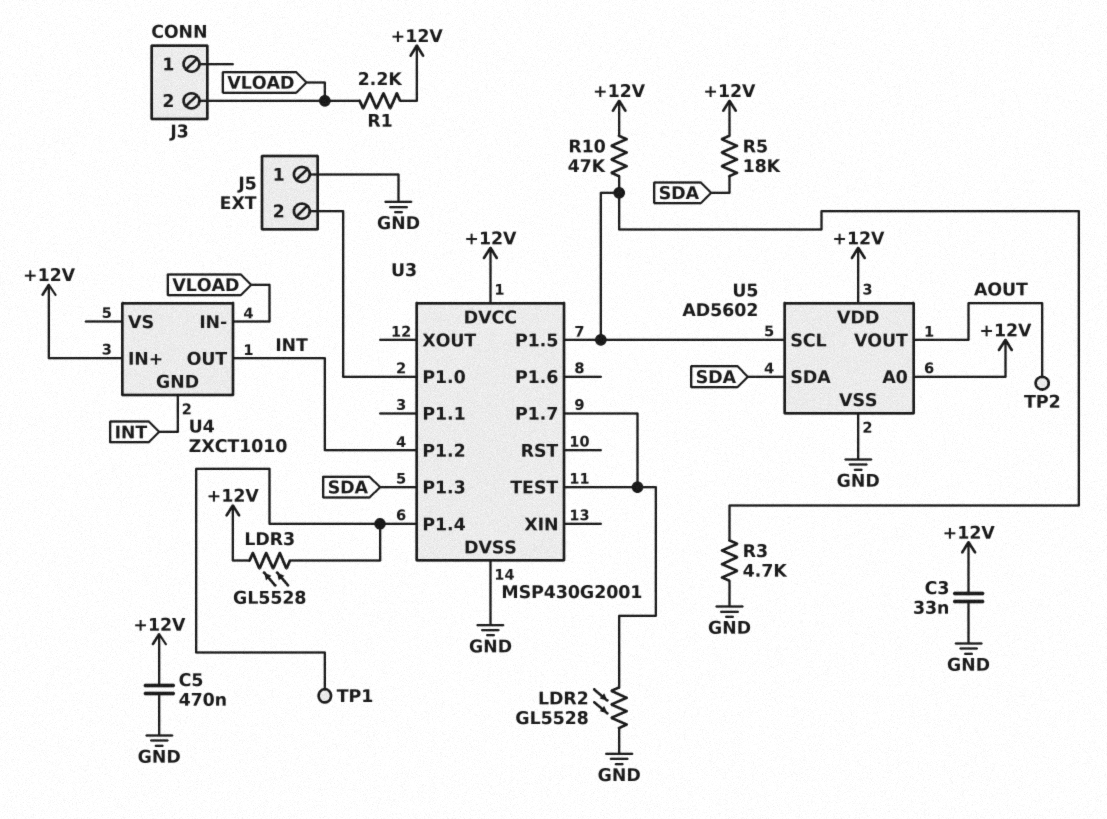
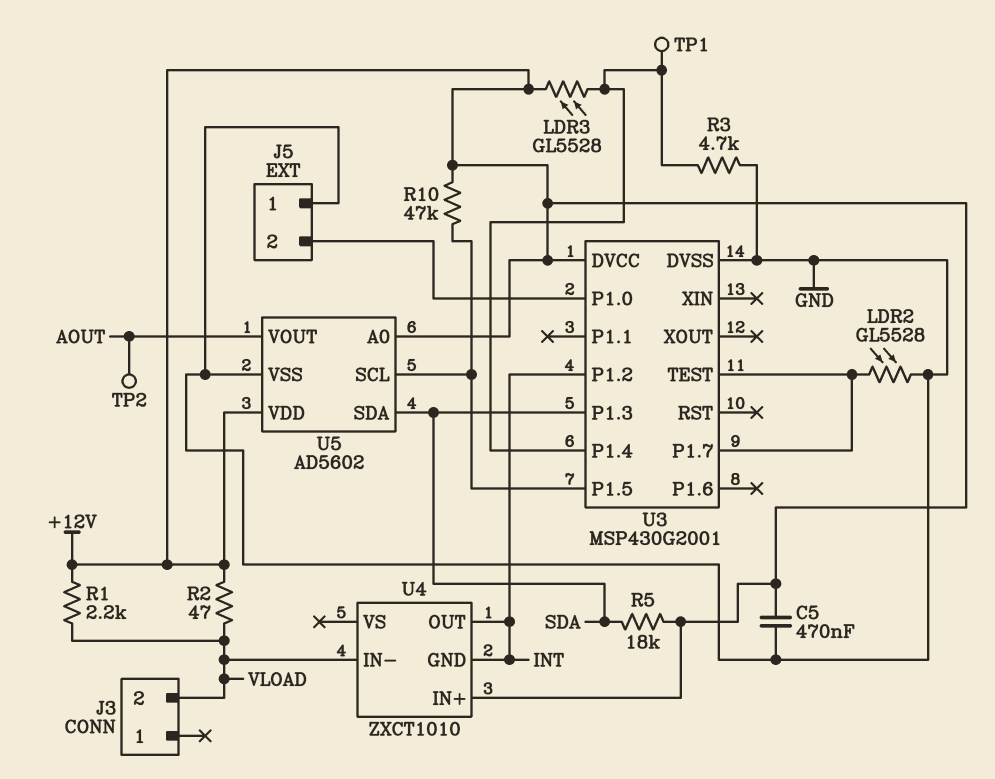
C3: 33nF (+12V, GND) -> none
R2: none -> 47 (+12V, VLOAD)
R3: 4.7k (GND, U3/P1.5) -> 4.7k (GND, U3/P1.4)

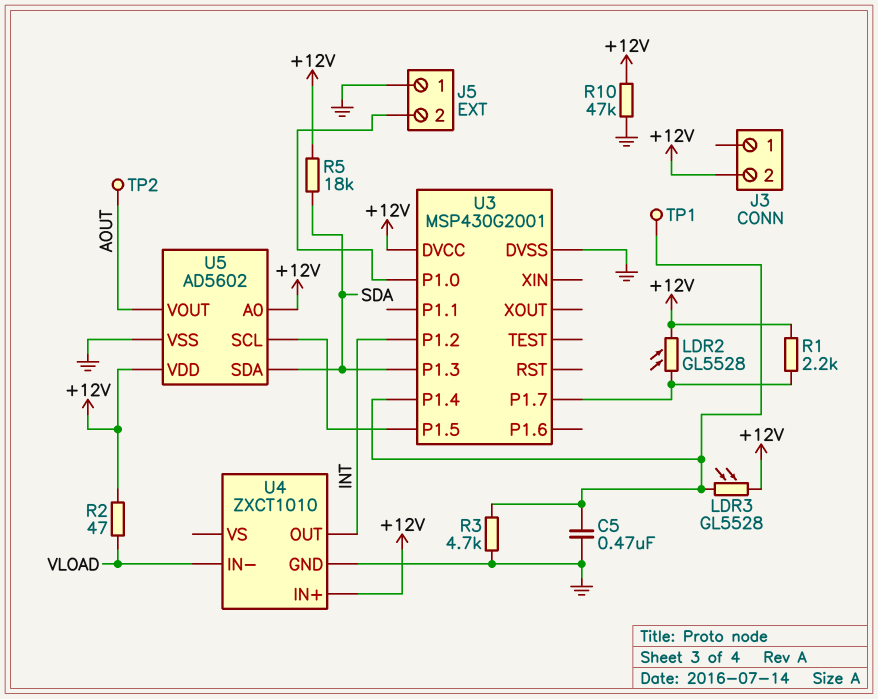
C5: 470nF (+12V, GND) -> 470nF (GND, U3/P1.4)
J3 pin 2: VLOAD -> +12V
LDR2: GL5528 (GND, U3/P1.7) -> GL5528 (+12V, U3/P1.7)
R1: 2.2k (+12V, VLOAD) -> 2.2k (+12V, U3/P1.7)
R10: 47k (+12V, U3/P1.5) -> 47k (+12V, GND)
U3 pin TEST: U3/P1.7 -> none
U4 pin GND: INT -> GND

